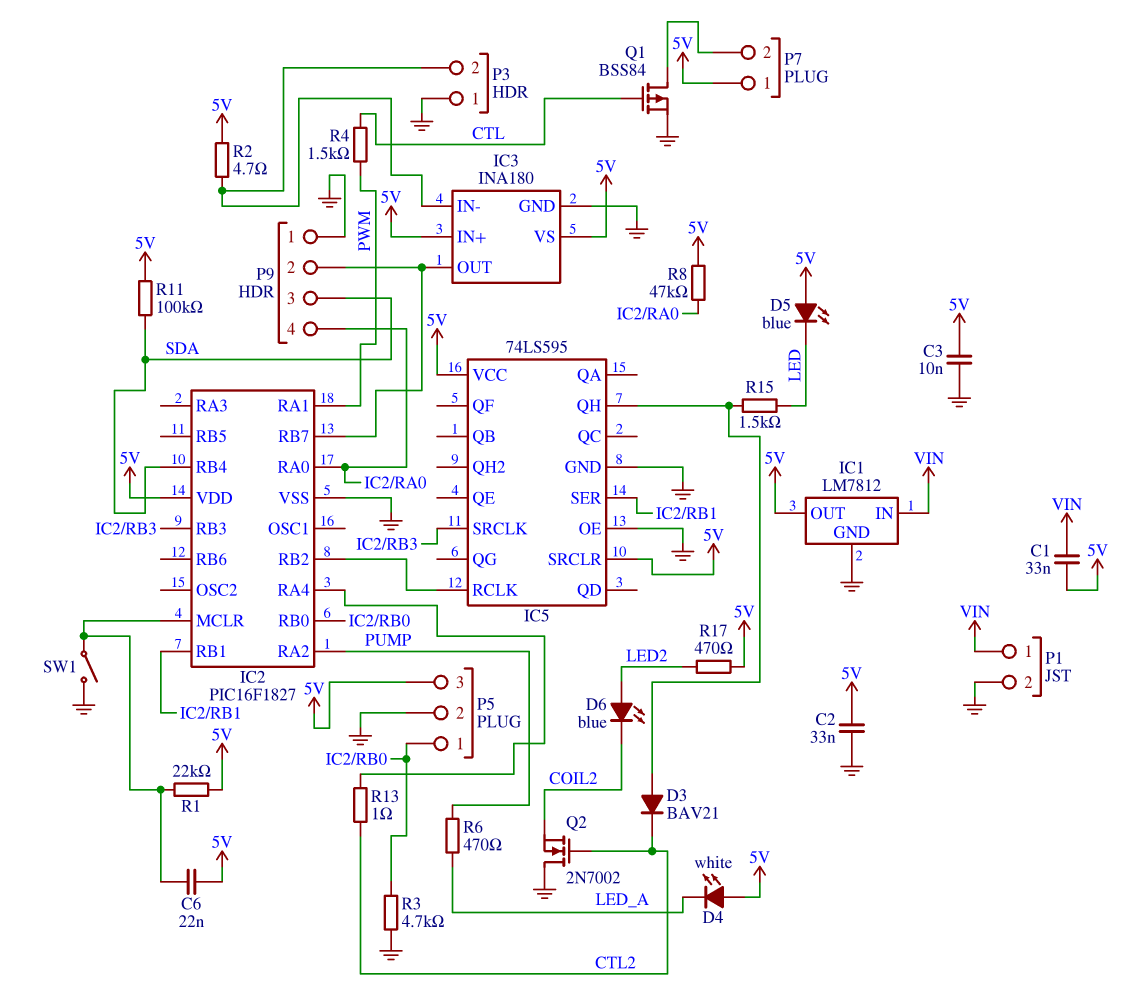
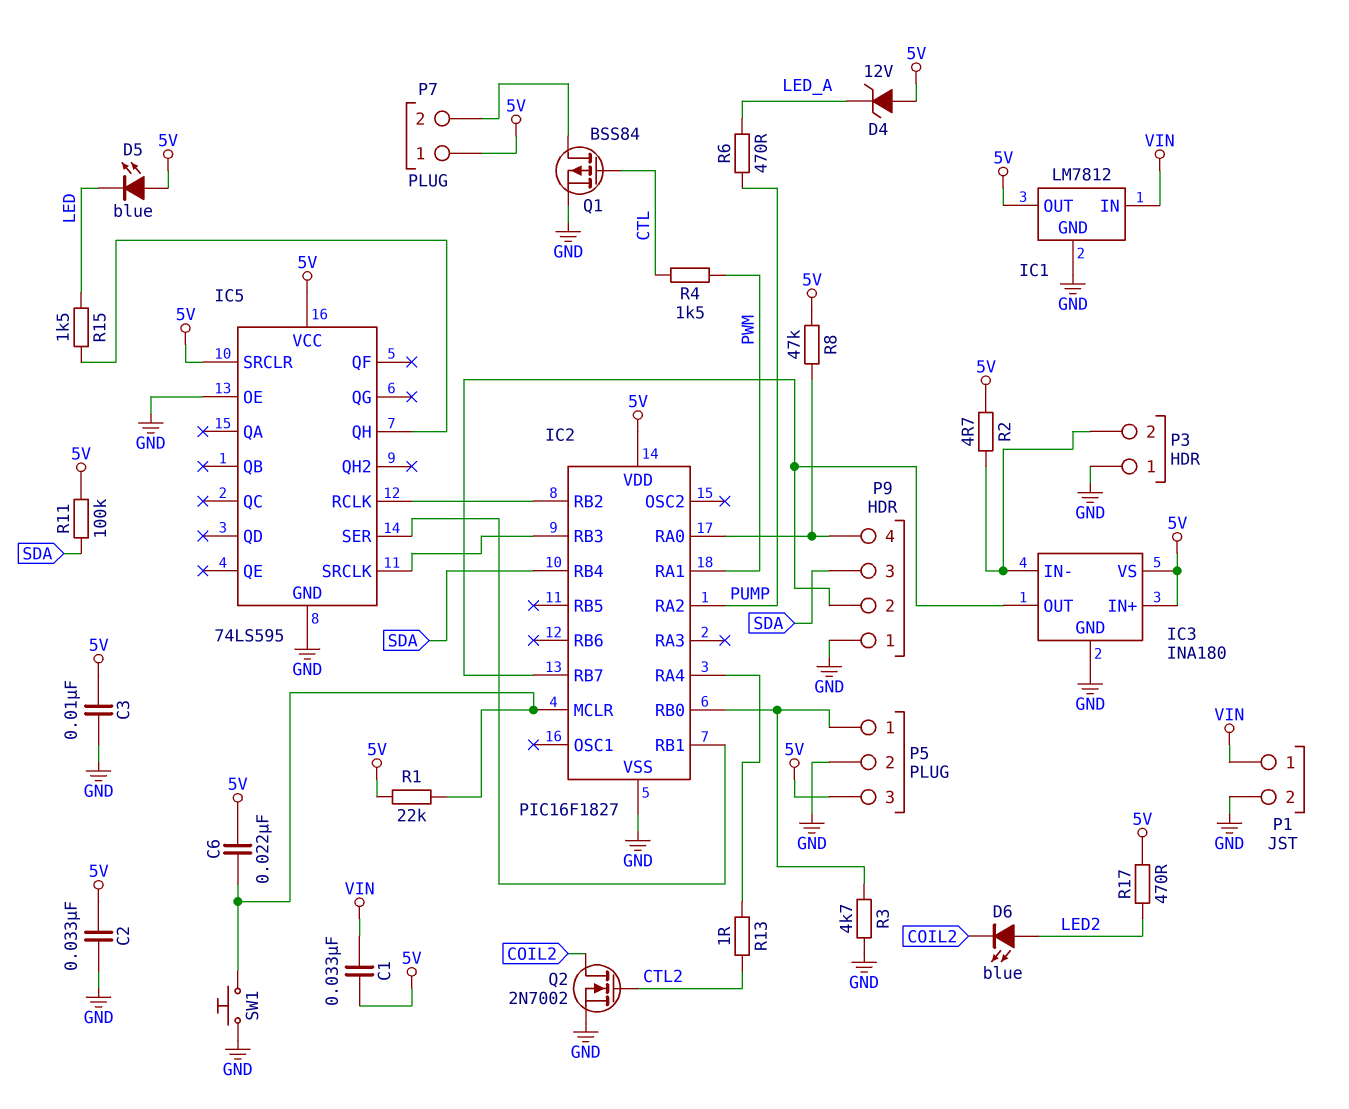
D3: diode BAV21 (A IC5/QH, K CTL2) -> none
D4: LED white (A 5V, K LED_A) -> zener 12V (A 5V, K LED_A)
Q2: NMOS 2N7002 (G CTL2, D GND, S COIL2) -> NMOS 2N7002 (G CTL2, D COIL2, S GND)
SW1: switch (GND, IC2/MCLR) -> button (GND, IC2/MCLR)

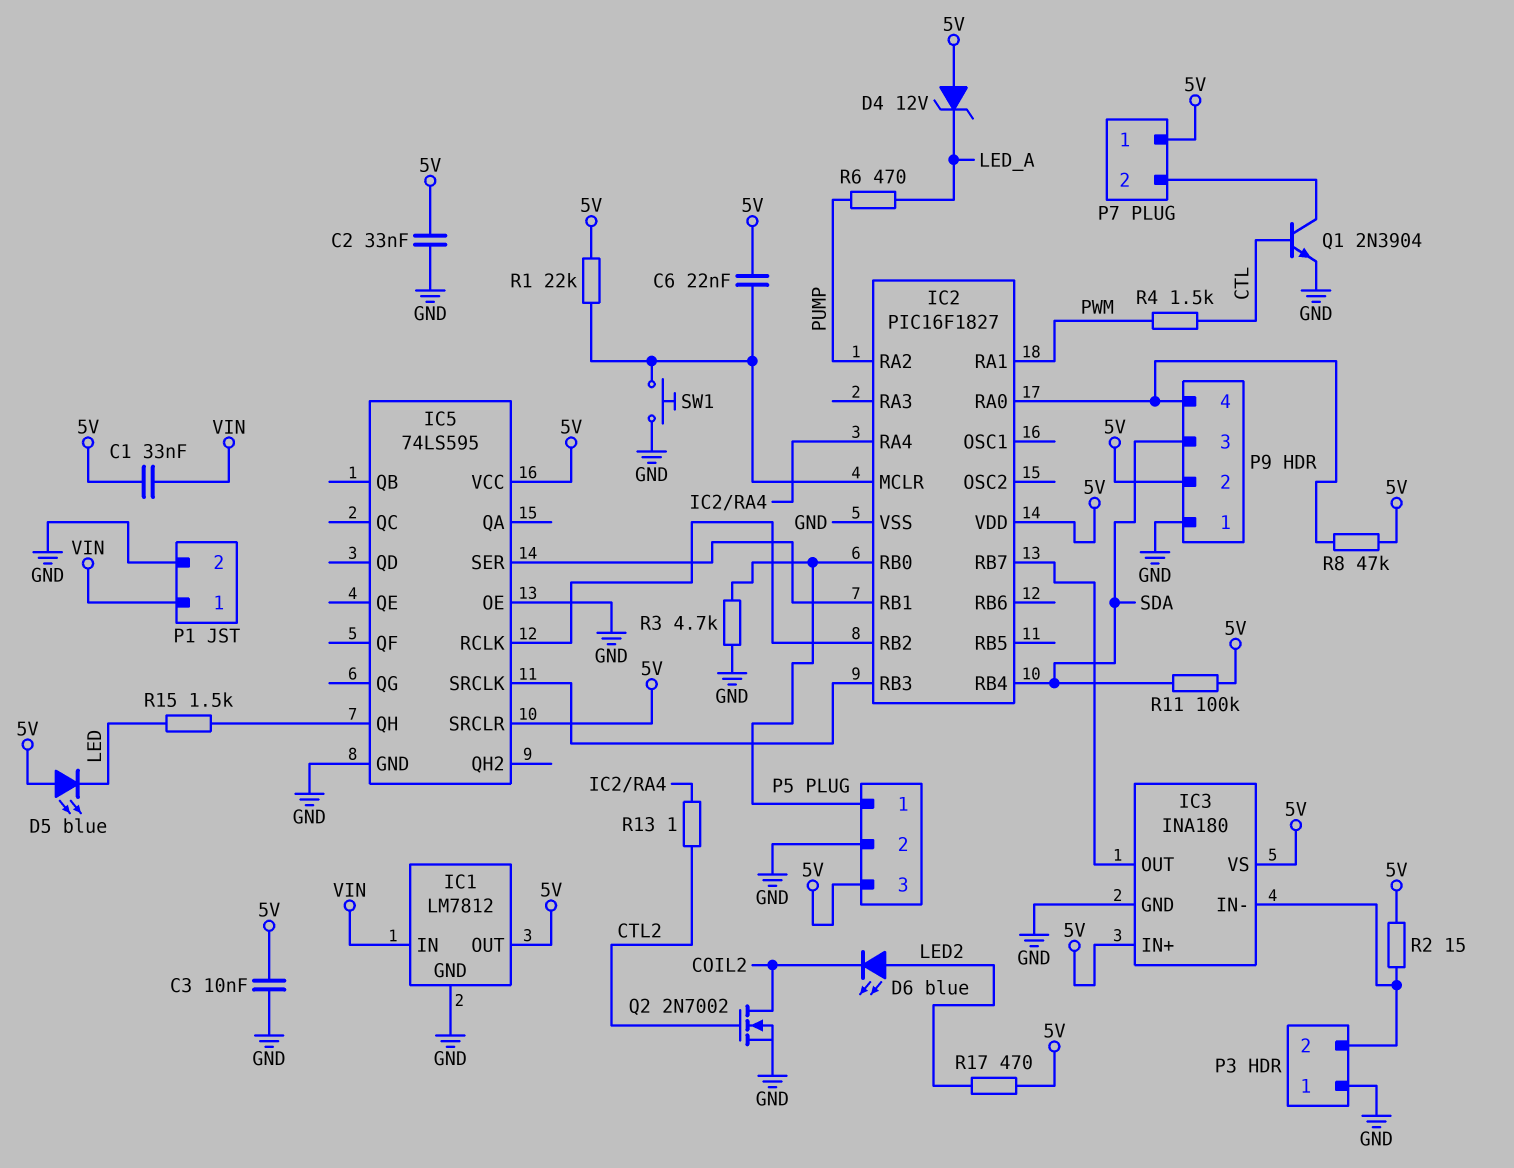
P9 pin 2: IC2/RB7 -> 5V
Q1: PMOS BSS84 (G CTL, D P7/2, S GND) -> NPN 2N3904 (B CTL, C P7/2, E GND)
R2: 4.7 (5V, IC3/IN-) -> 15 (5V, IC3/IN-)

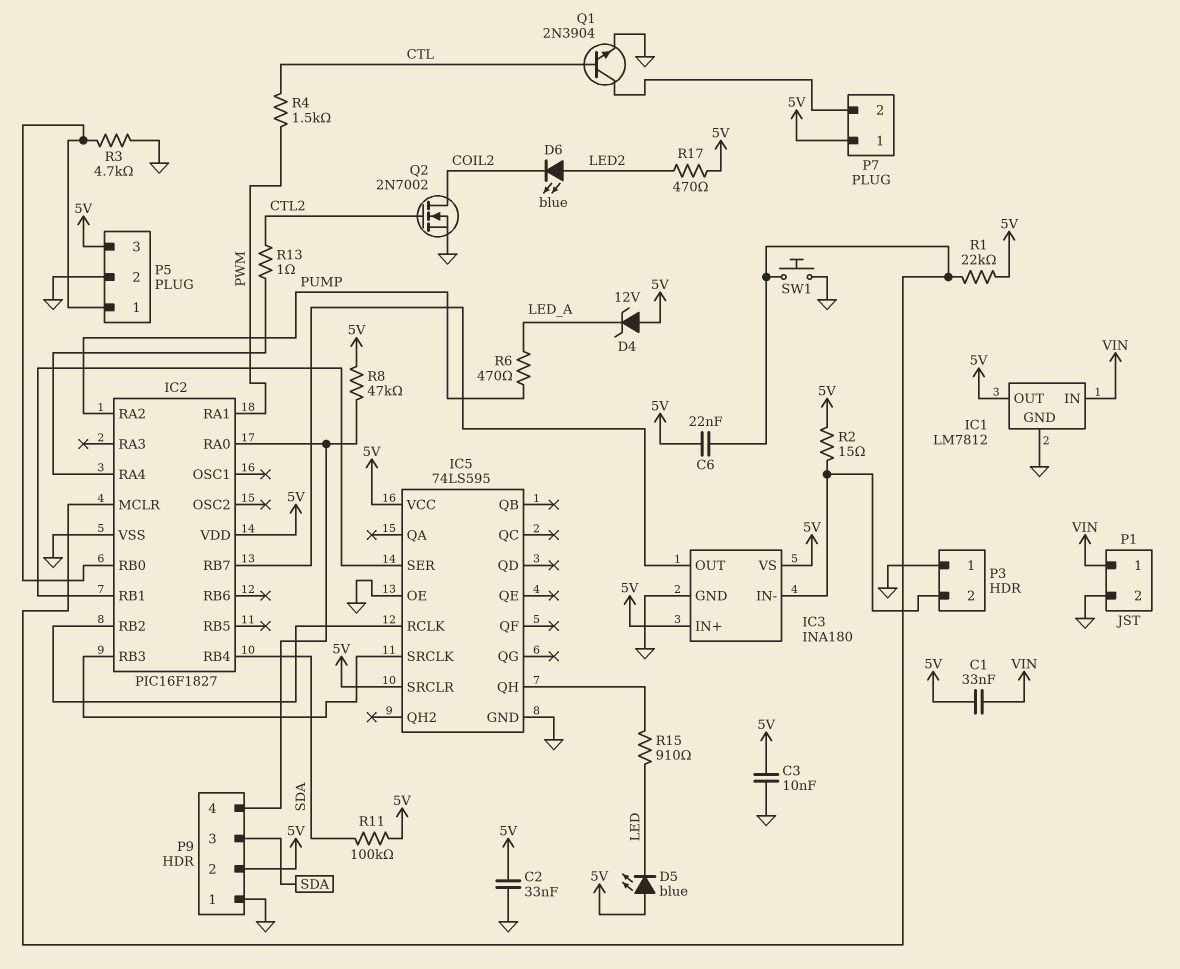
R15: 1.5k (IC5/QH, LED) -> 910 (IC5/QH, LED)

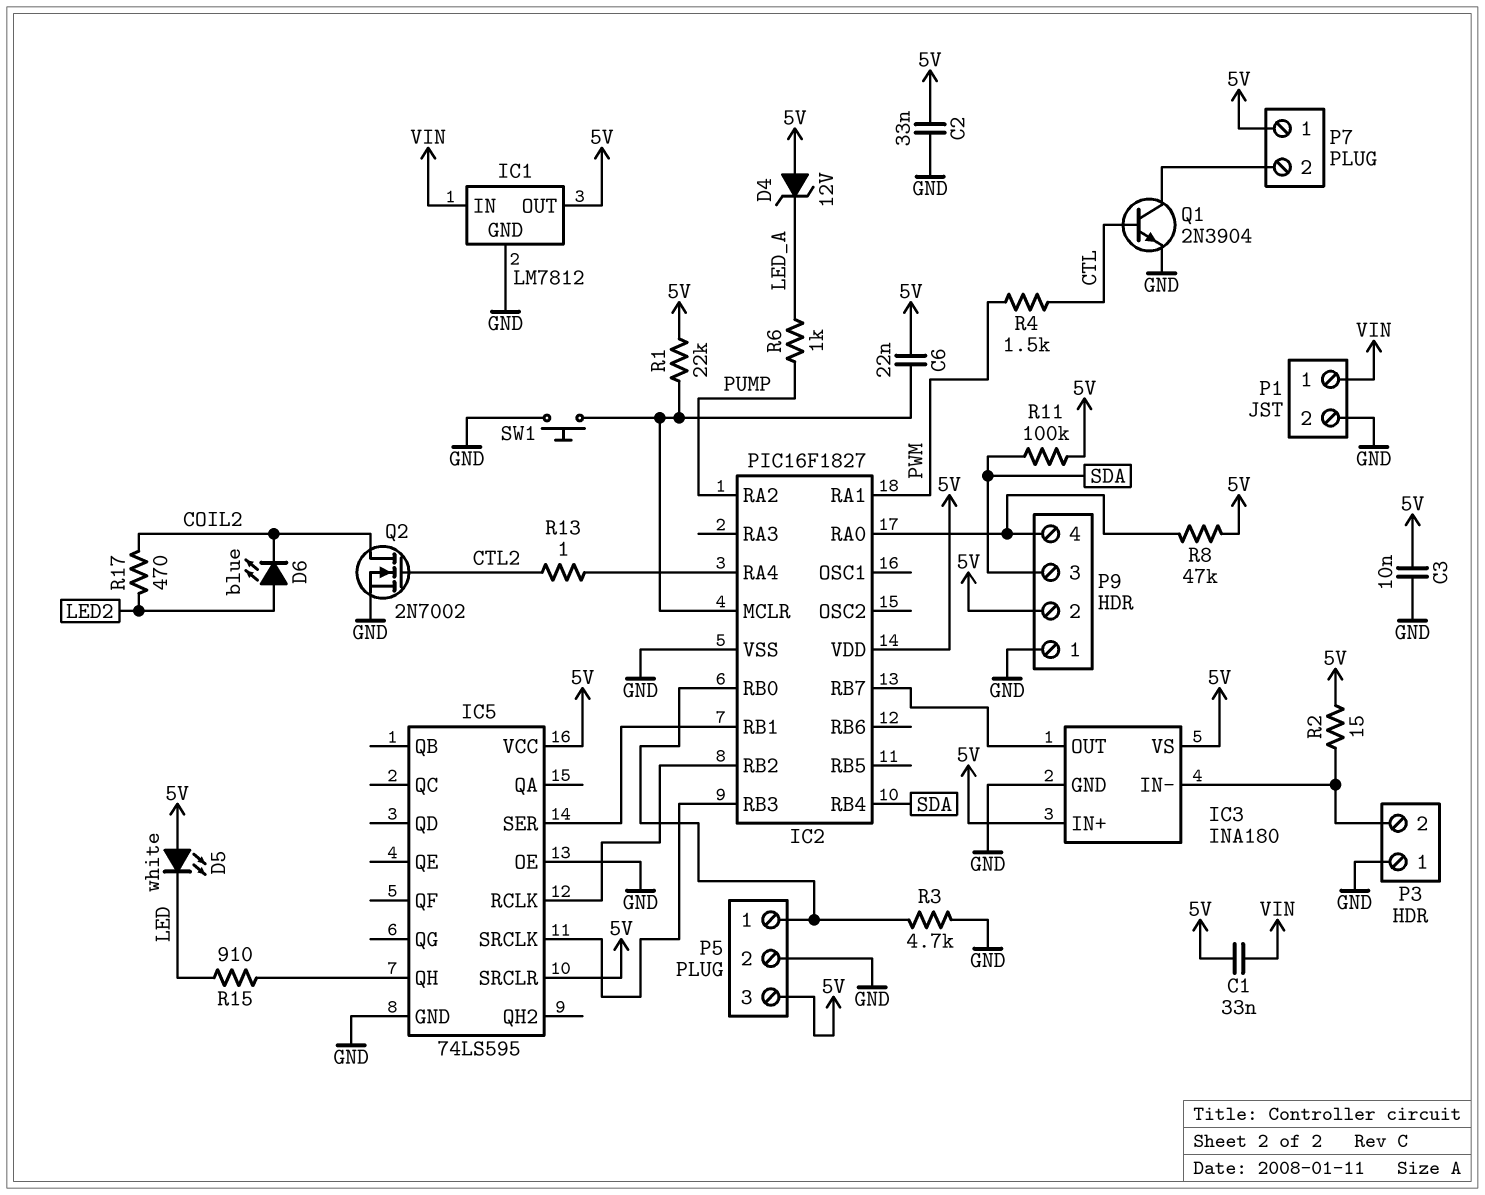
D5: LED blue (A 5V, K LED) -> LED white (A 5V, K LED)
R6: 470 (LED_A, PUMP) -> 1k (LED_A, PUMP)
R17: 470 (5V, LED2) -> 470 (COIL2, LED2)

